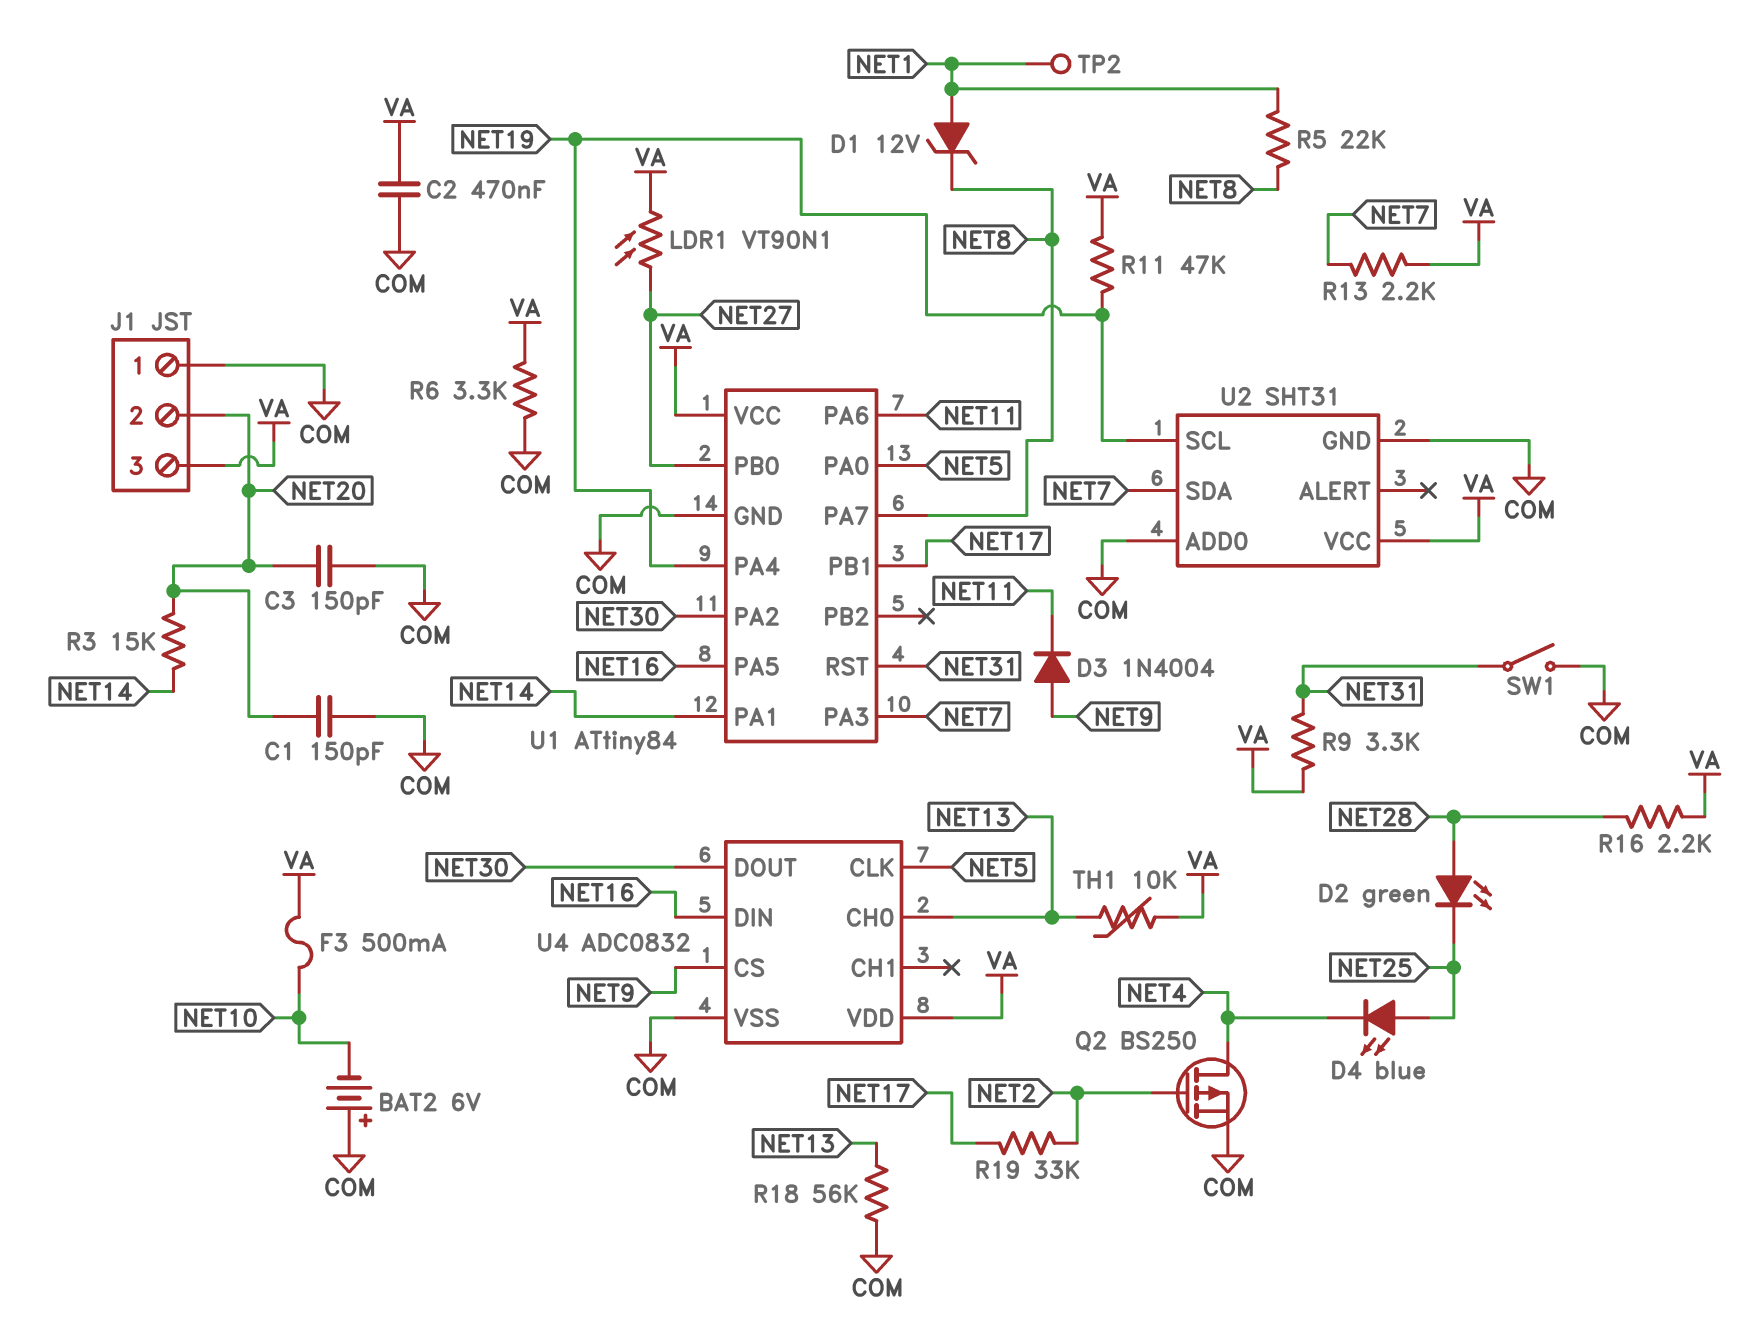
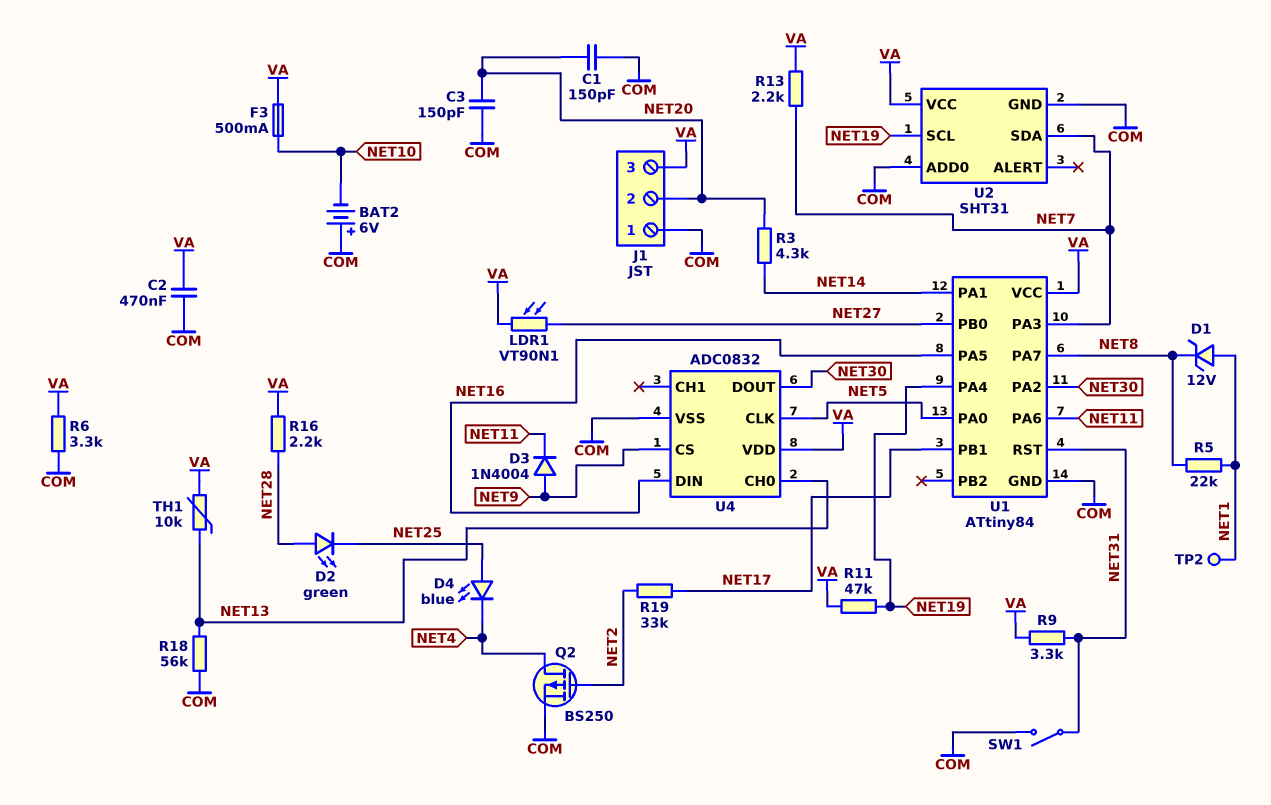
R3: 15k (NET14, NET20) -> 4.3k (NET14, NET20)

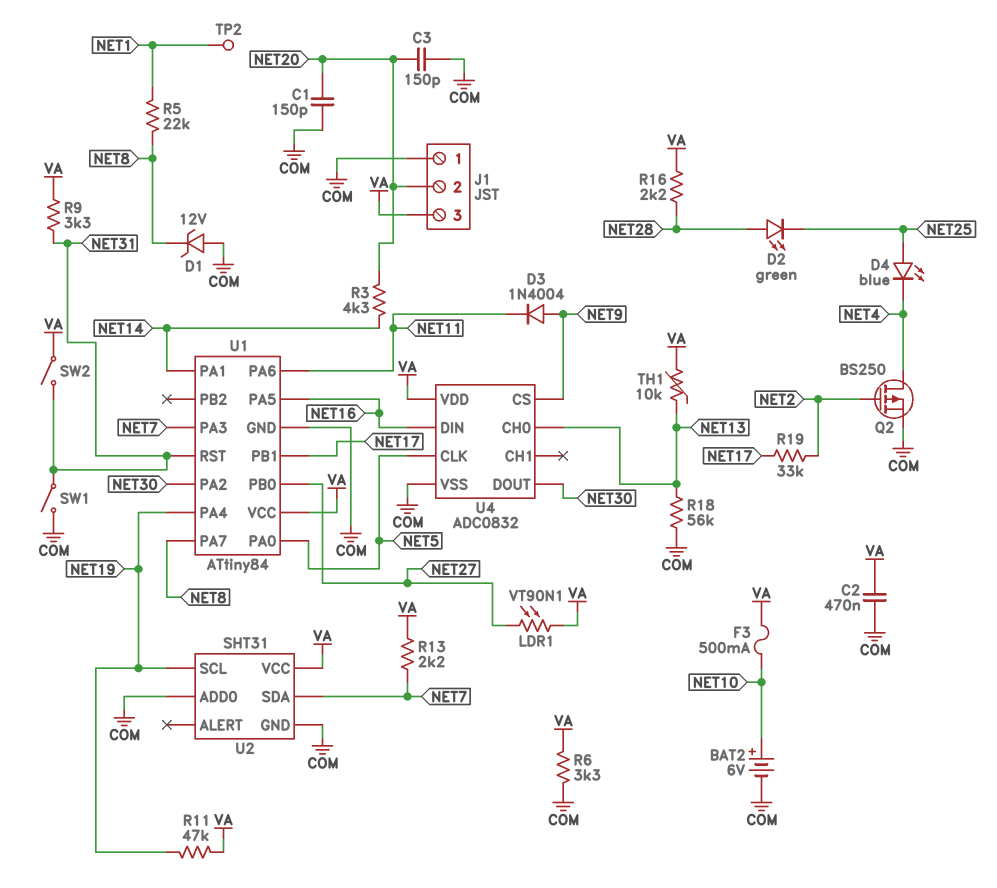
BAT2: 6V (plus COM, minus NET10) -> 6V (plus NET10, minus COM)
D1: zener 12V (A NET1, K NET8) -> zener 12V (A COM, K NET8)
SW2: none -> switch (NET31, VA)

